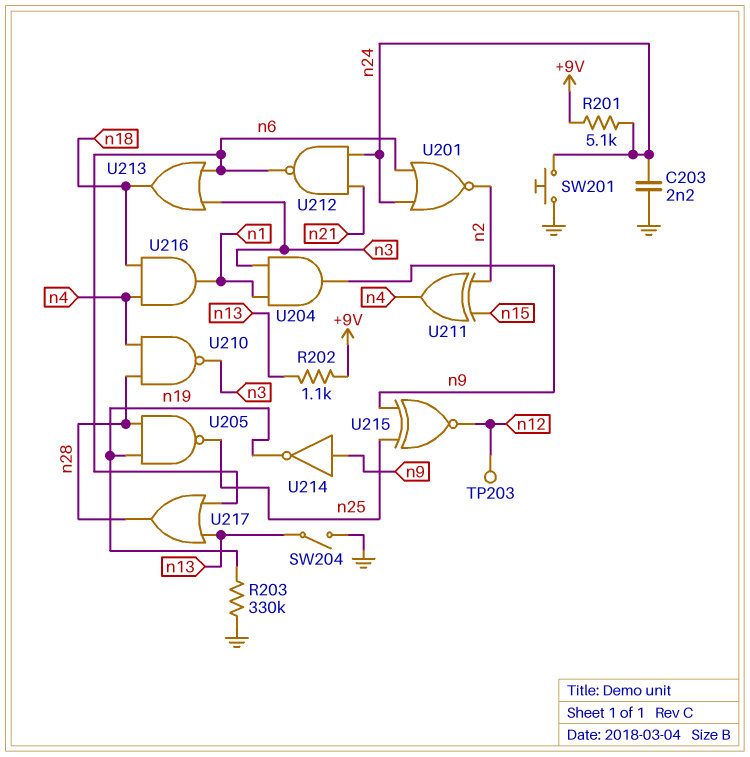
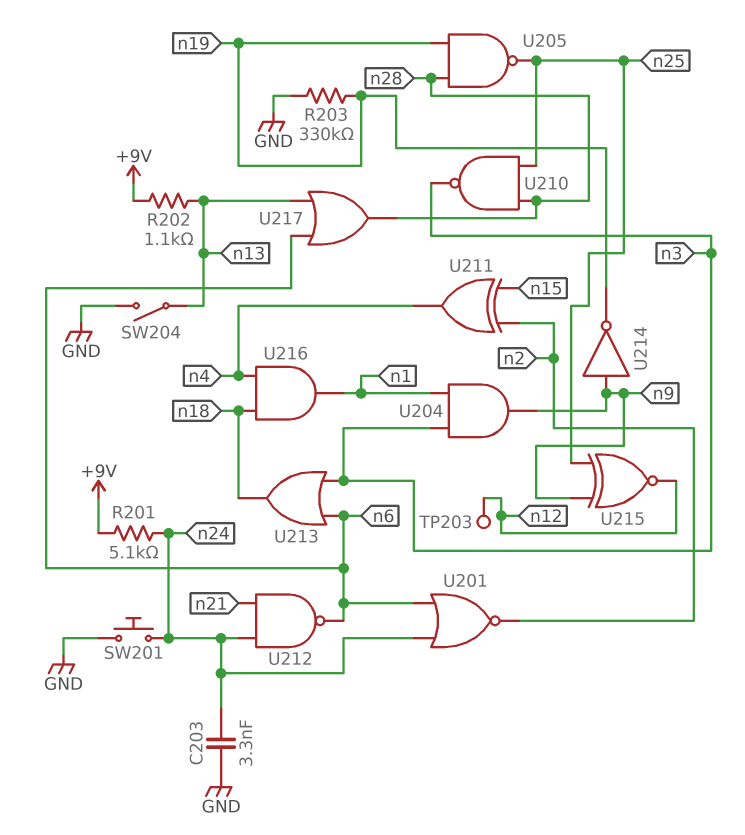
C203: 2.2nF (GND, n24) -> 3.3nF (GND, n24)
U210: NAND (in n4, in n28, out n3) -> NAND (in n25, in n28, out n3)

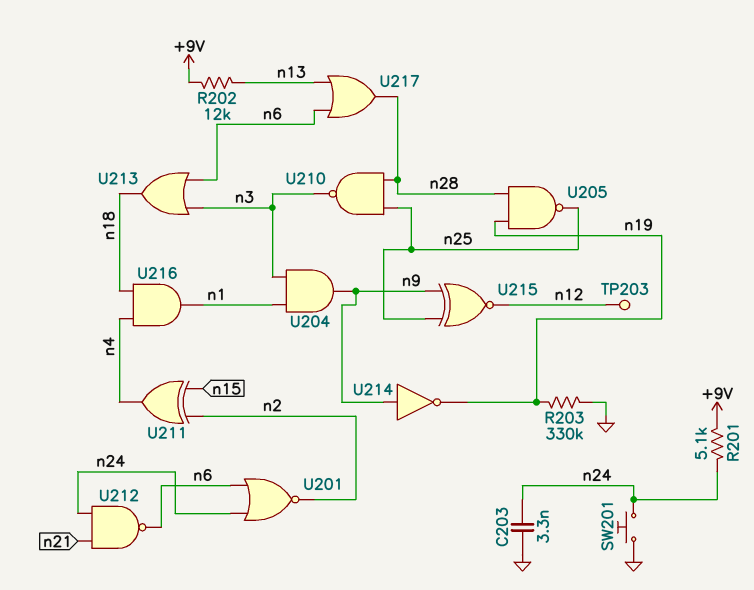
R202: 1.1k (+9V, n13) -> 12k (+9V, n13)
SW204: switch (GND, n13) -> none

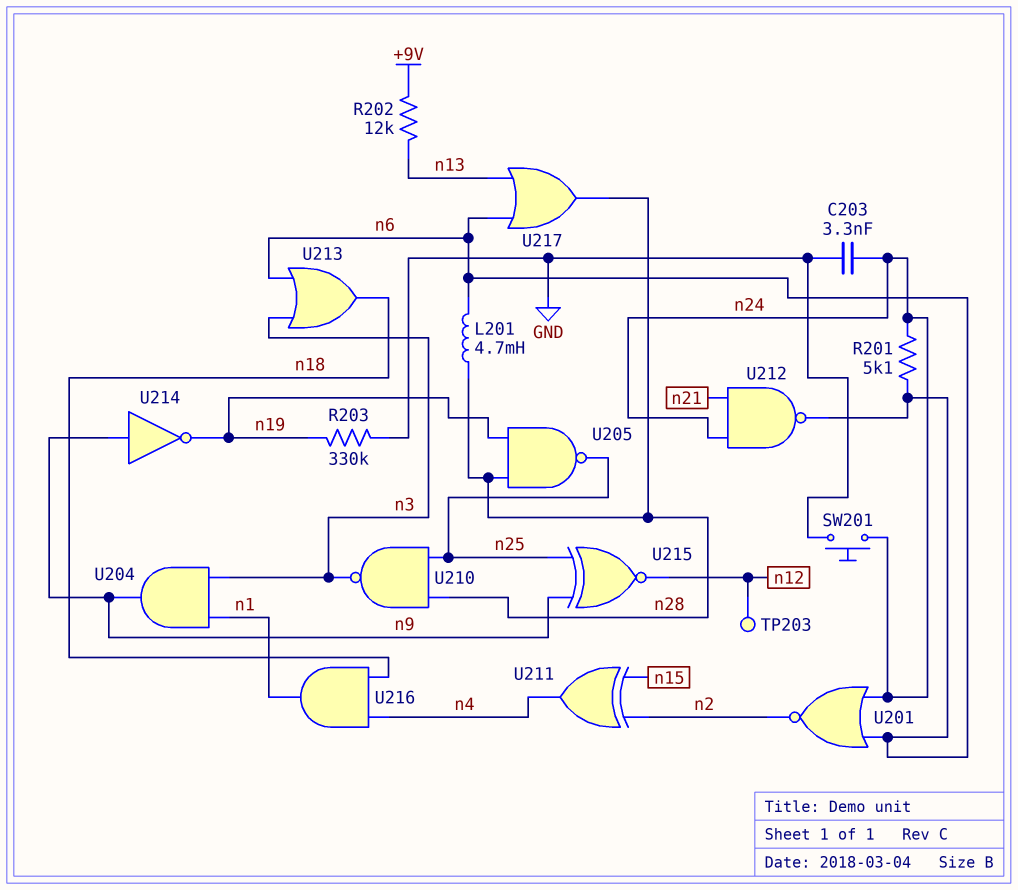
L201: none -> 4.7mH (n6, n28)
R201: 5.1k (+9V, n24) -> 5.1k (n6, n24)

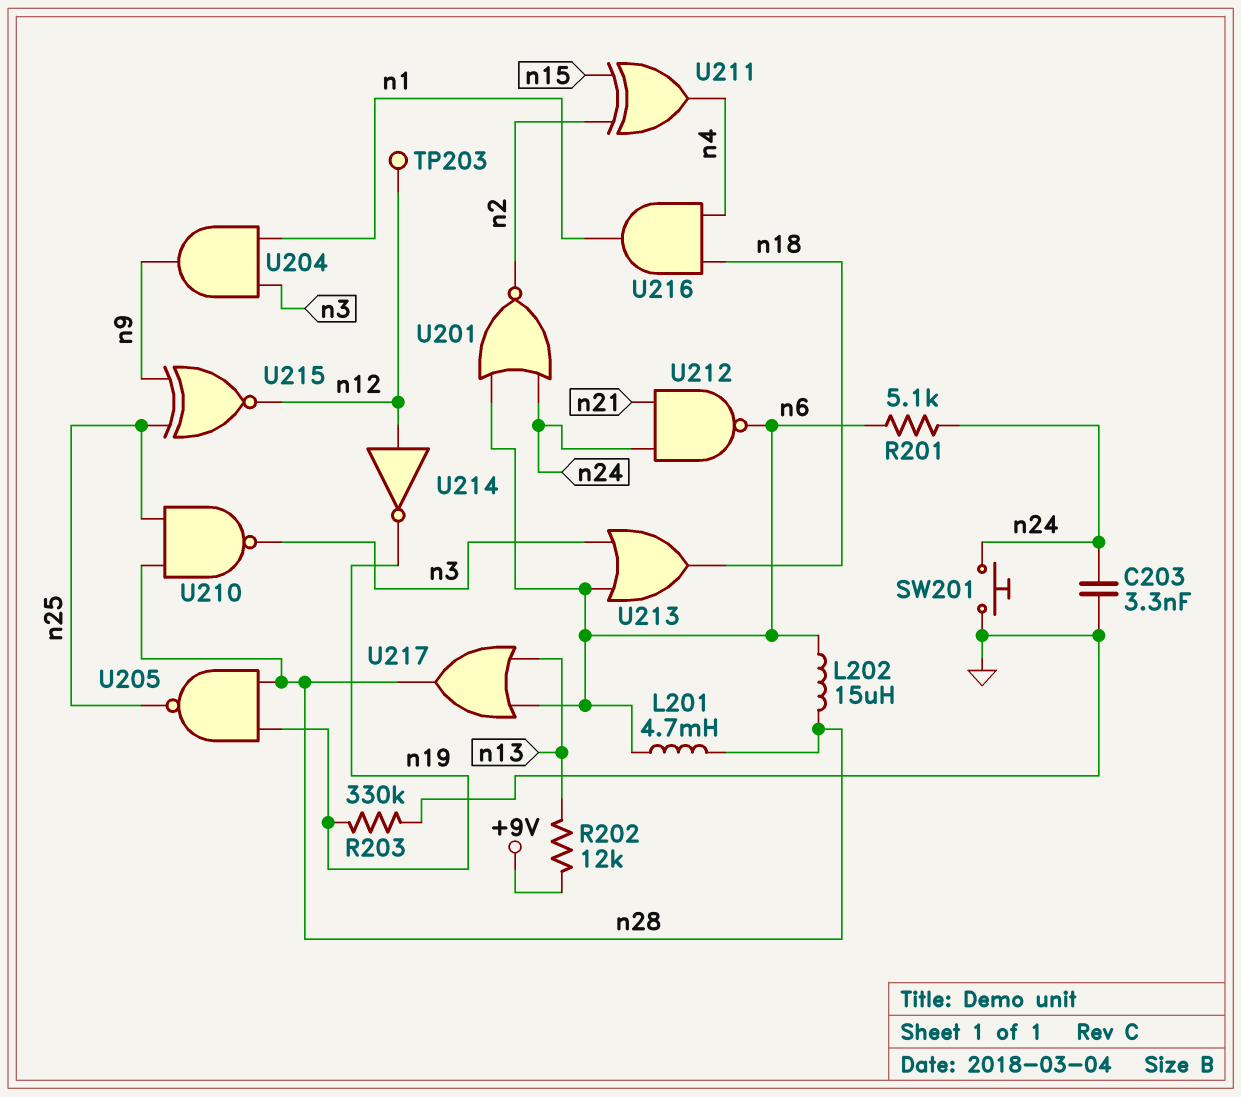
L202: none -> 15uH (n6, n28)
U214: NOT (in n9, out n19) -> NOT (in n12, out n19)

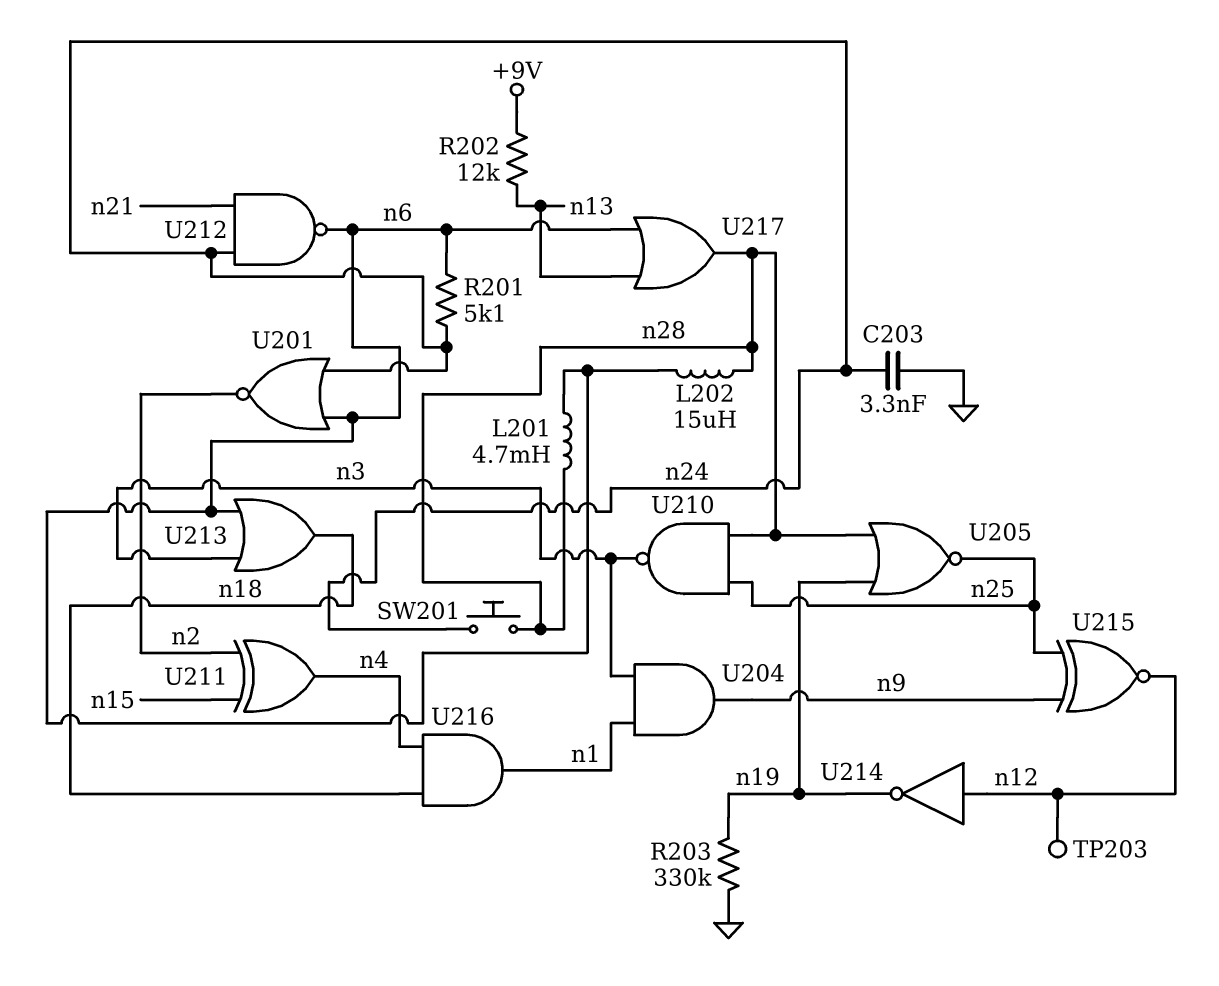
SW201: button (GND, n24) -> button (n24, n28)
U205: NAND (in n19, in n28, out n25) -> NOR (in n19, in n28, out n25)

